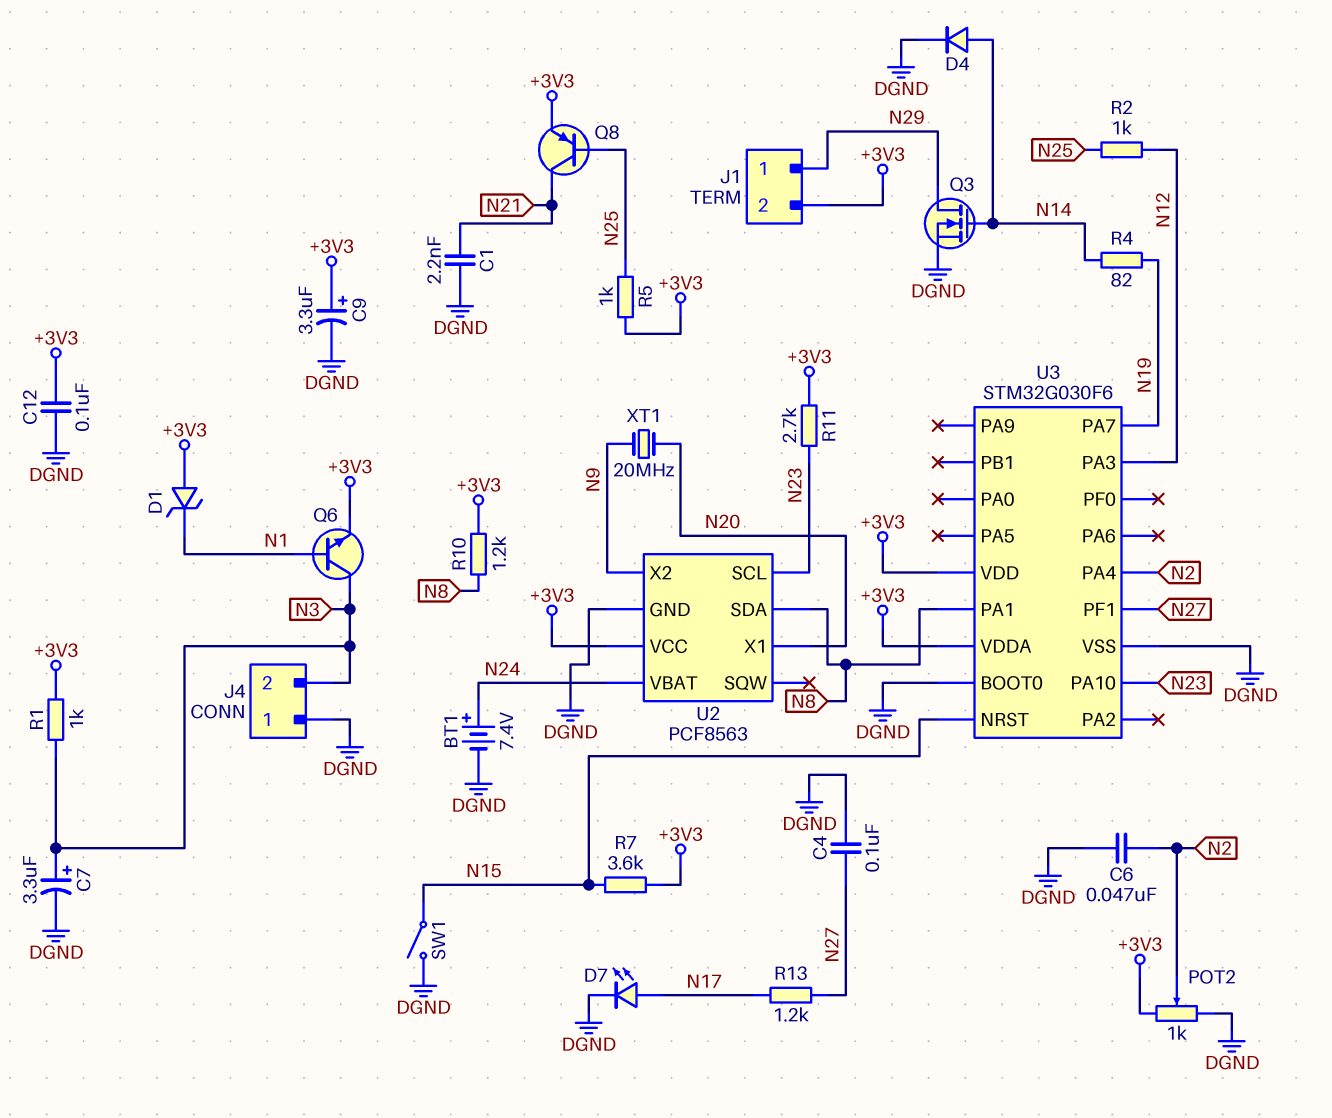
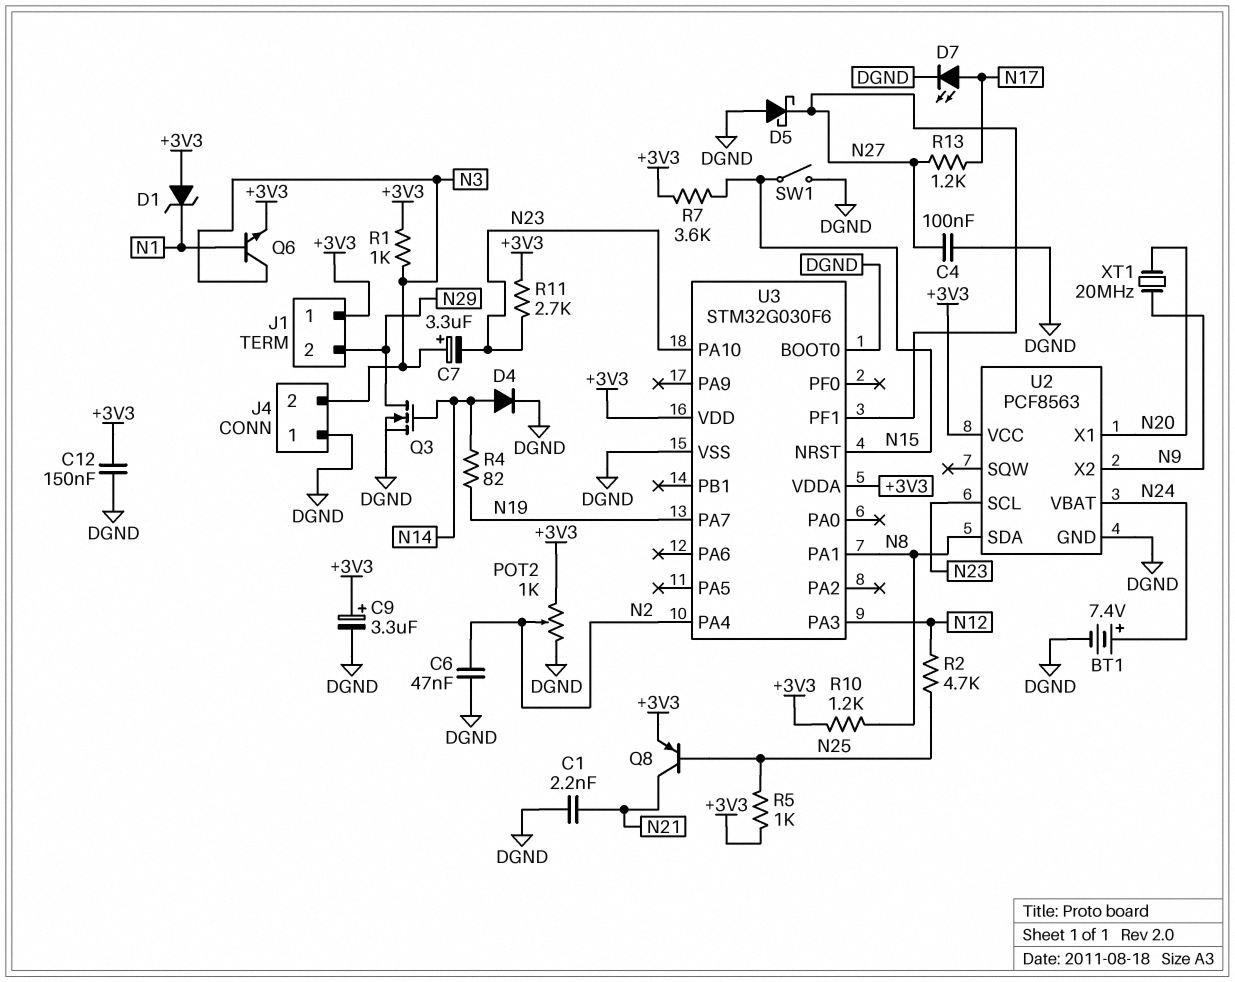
C7: 3.3uF (plus N3, minus DGND) -> 3.3uF (plus N3, minus N23)
C12: 100nF (+3V3, DGND) -> 150nF (+3V3, DGND)
D5: none -> schottky (A DGND, K N27)
J1 pin 1: N29 -> +3V3
J1 pin 2: +3V3 -> N29
R2: 1k (N12, N25) -> 4.7k (N12, N25)

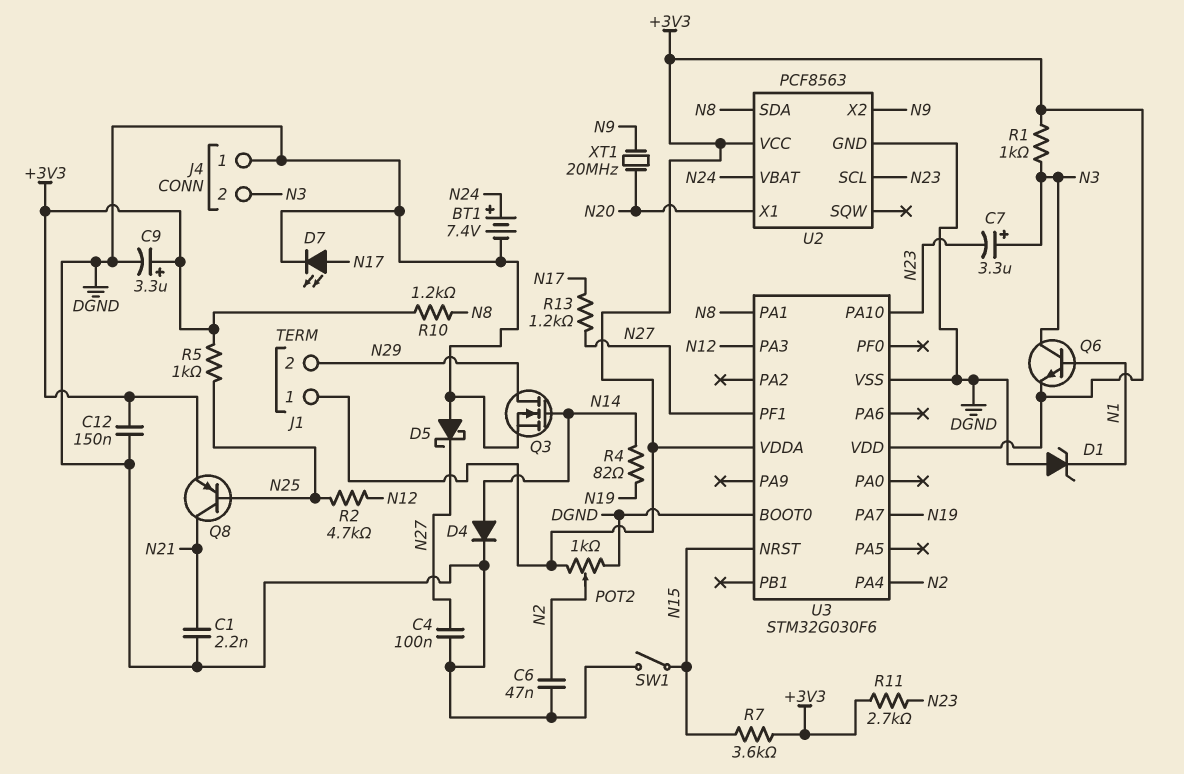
D1: zener (A +3V3, K N1) -> zener (A DGND, K N1)

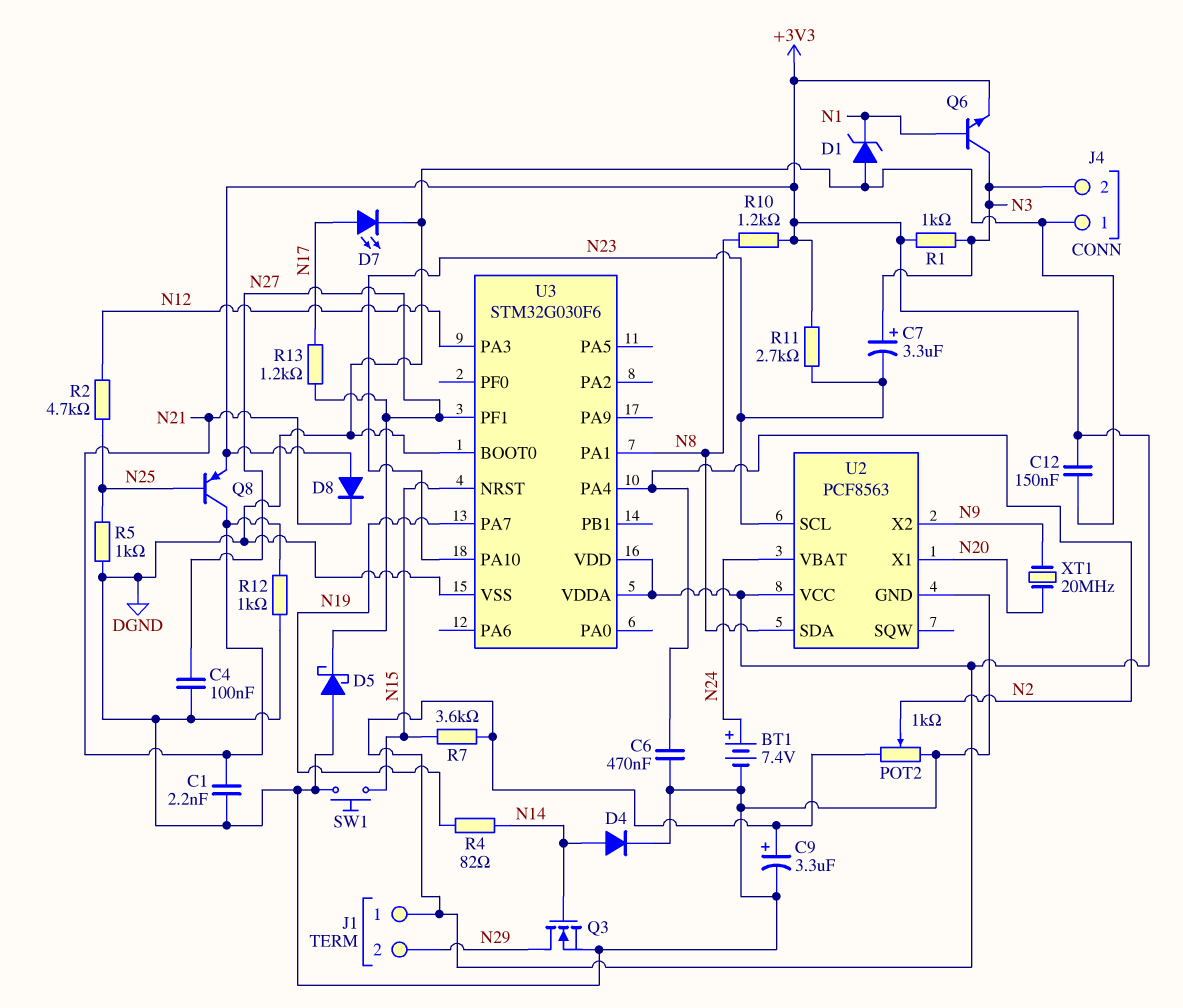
C6: 47nF (DGND, N2) -> 470nF (DGND, N2)
D8: none -> diode (A +3V3, K N21)
R5: 1k (+3V3, N25) -> 1k (DGND, N25)
R12: none -> 1k (DGND, N21)
SW1: switch (DGND, N15) -> button (DGND, N15)

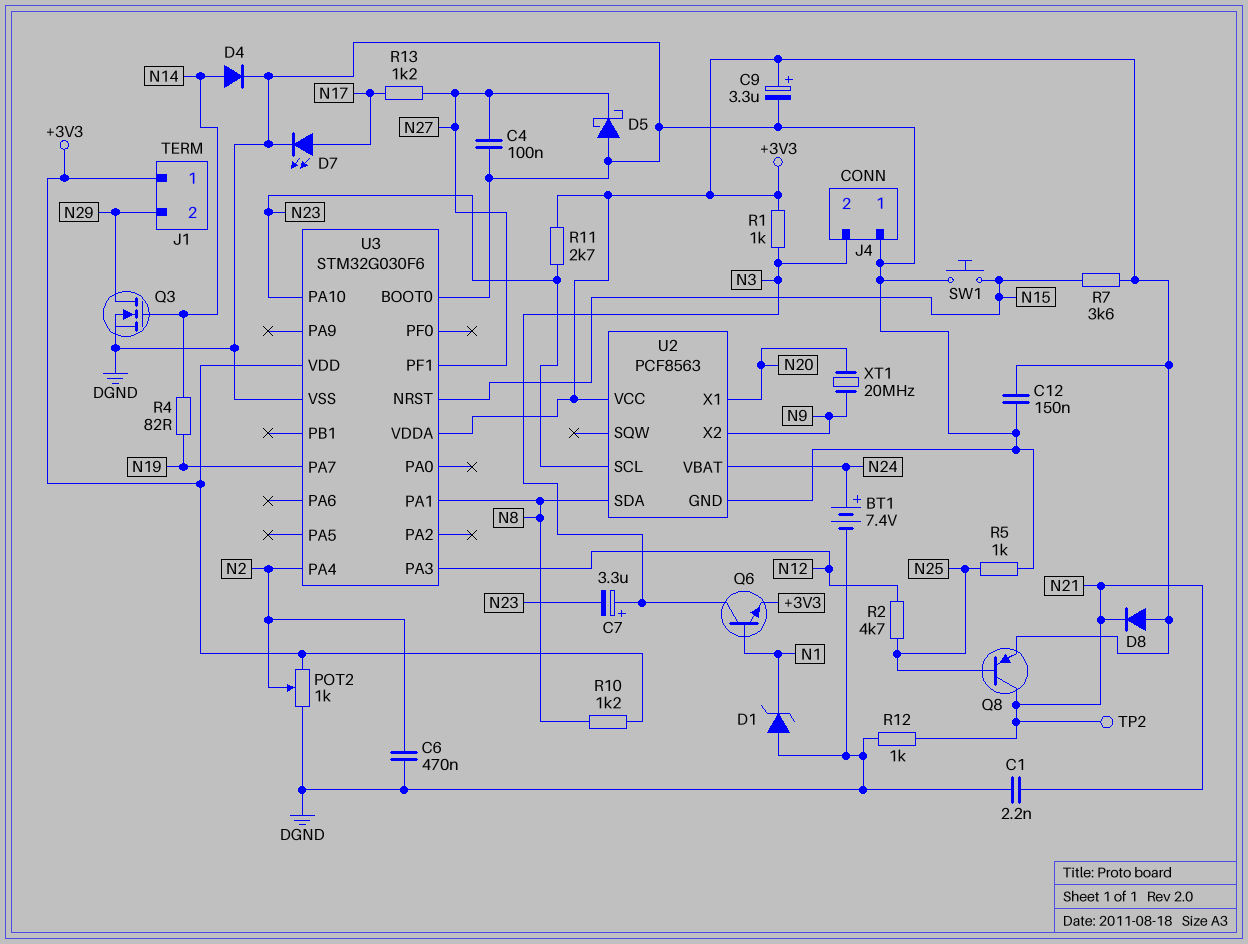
TP2: none -> test point (N21)

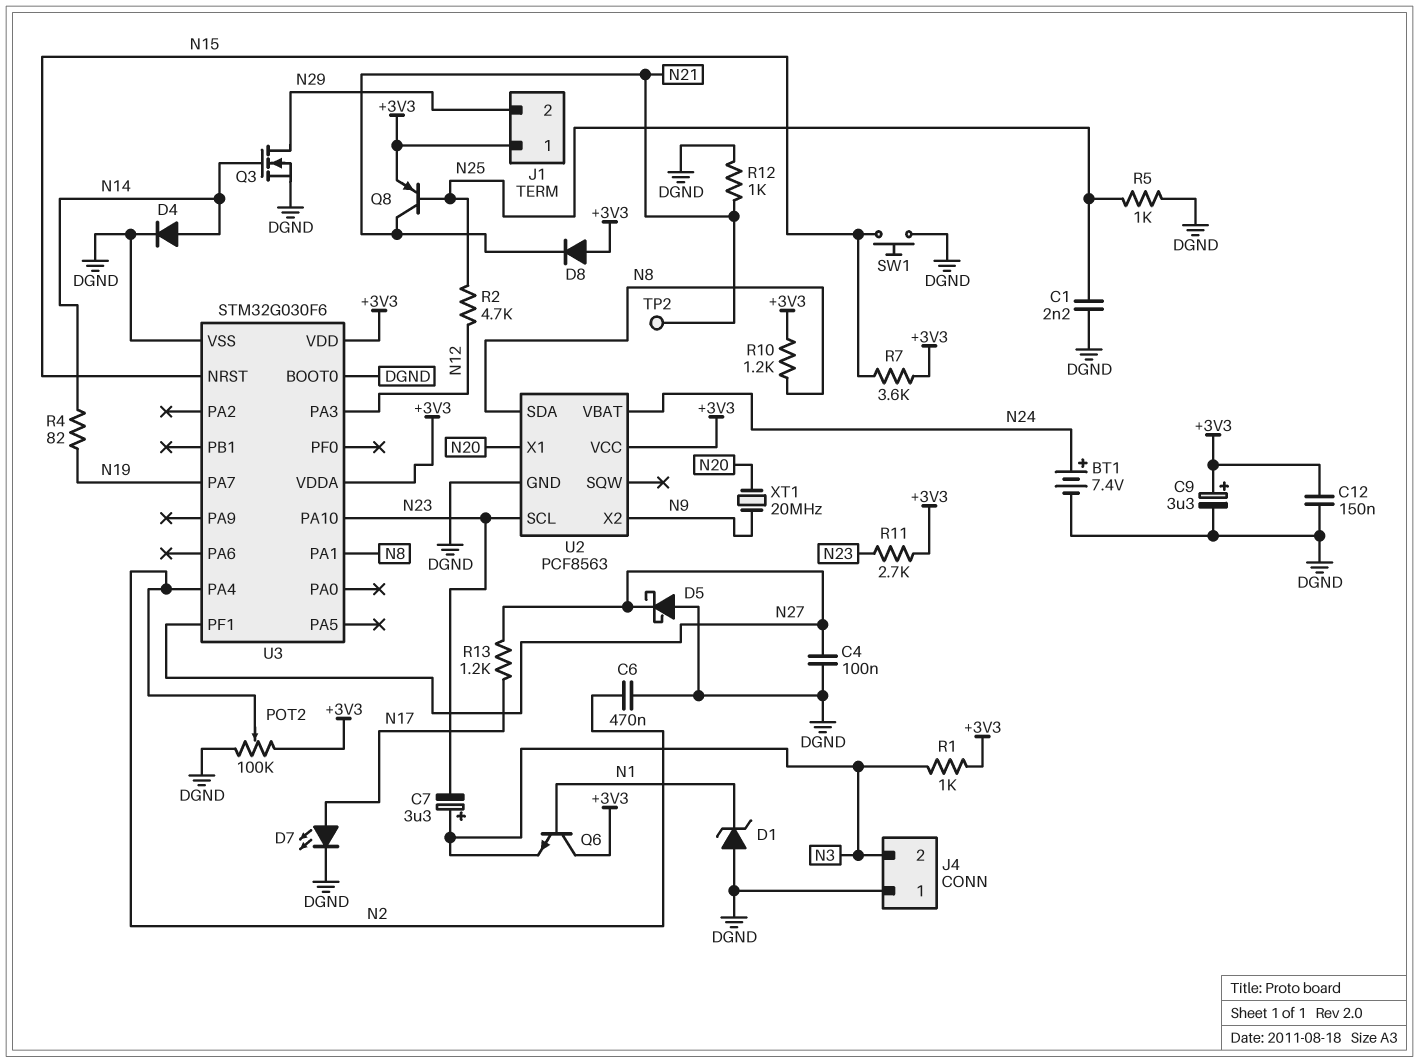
C1: 2.2nF (DGND, N21) -> 2.2nF (DGND, N25)
POT2: 1k (+3V3, DGND, wiper N2) -> 100k (+3V3, DGND, wiper N2)
Q6: NPN (B N1, C N3, E +3V3) -> NPN (B N1, C +3V3, E N3)

